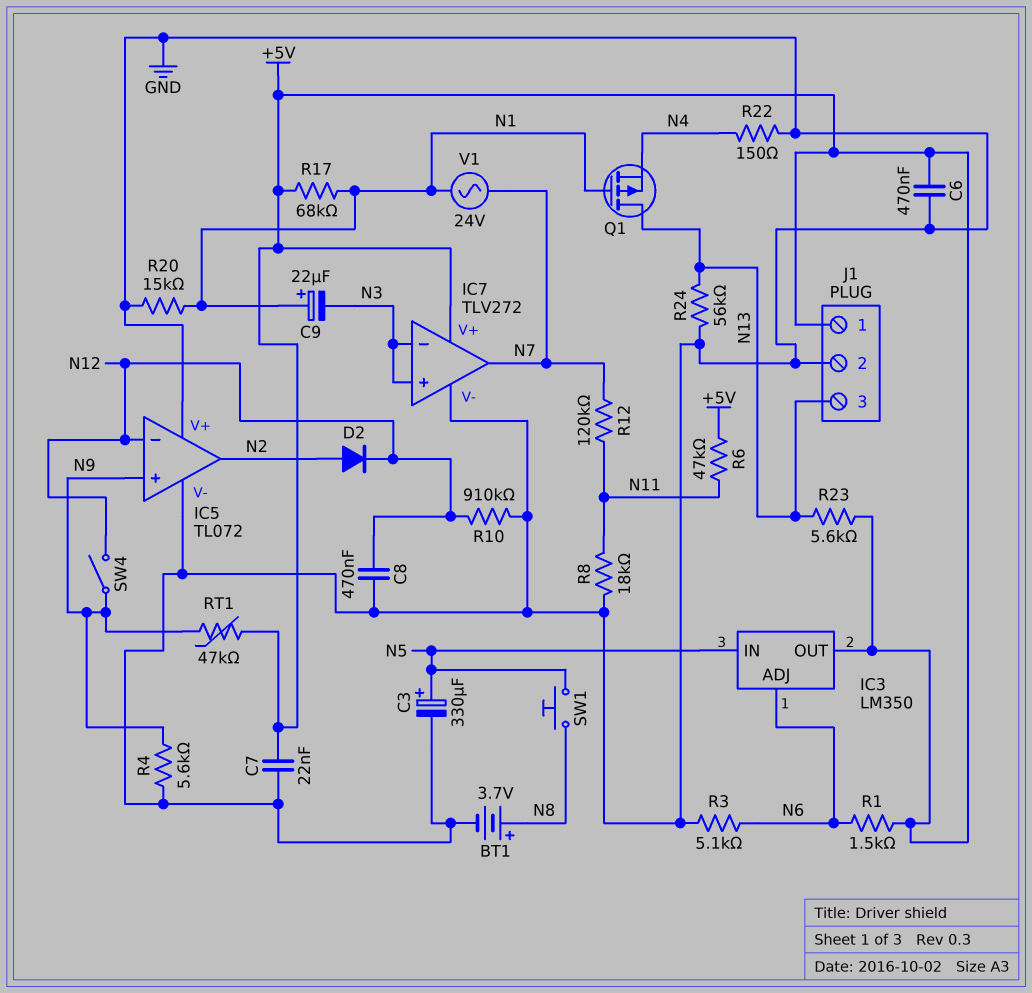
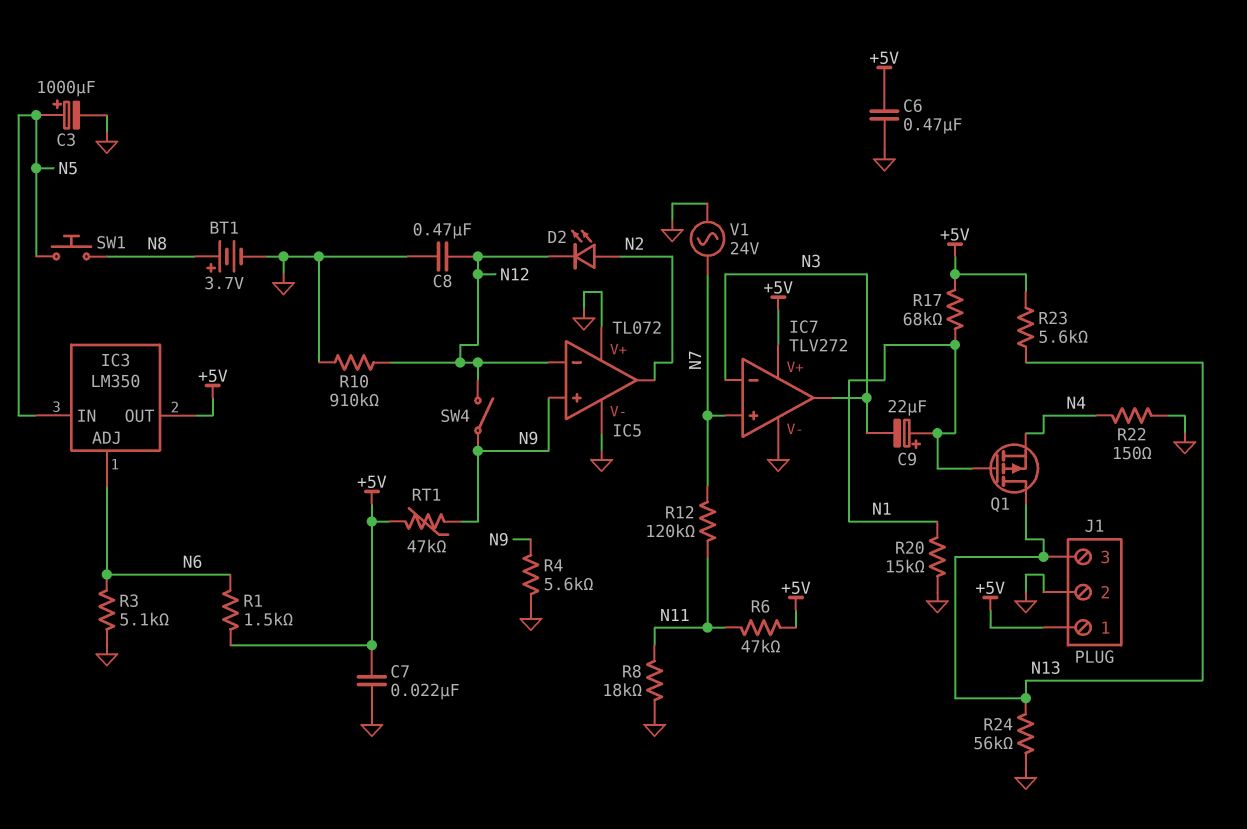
C3: 330uF (plus N5, minus GND) -> 1000uF (plus N5, minus GND)
D2: diode (A N2, K N12) -> LED (A N2, K N12)
IC7 pin in+: N3 -> N7
IC7 pin out: N7 -> N3
V1: AC 24V (N1, N7) -> AC 24V (GND, N7)

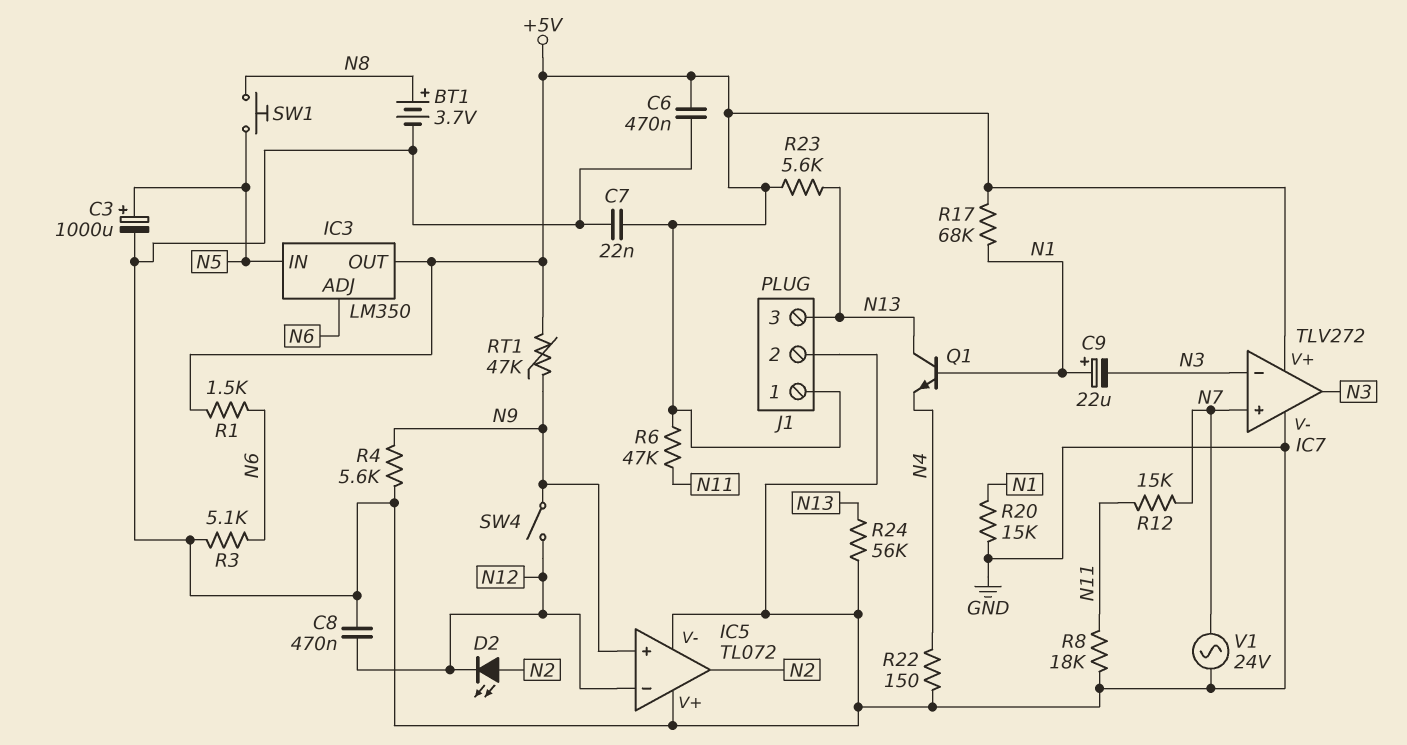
Q1: PMOS (G N1, D N13, S N4) -> NPN (B N1, C N13, E N4)
R10: 910k (GND, N12) -> none
R12: 120k (N7, N11) -> 15k (N7, N11)

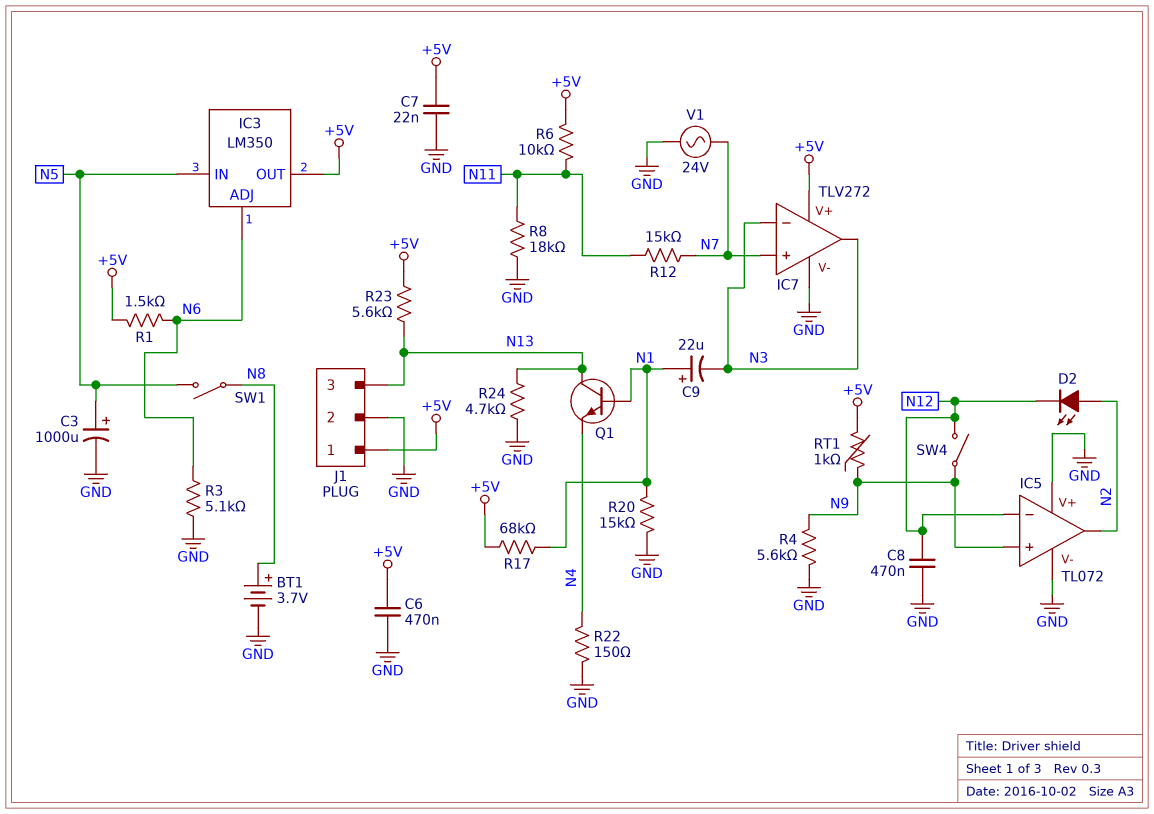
R6: 47k (+5V, N11) -> 10k (+5V, N11)
R24: 56k (GND, N13) -> 4.7k (GND, N13)
RT1: 47k (+5V, N9) -> 1k (+5V, N9)
SW1: button (N5, N8) -> switch (N5, N8)

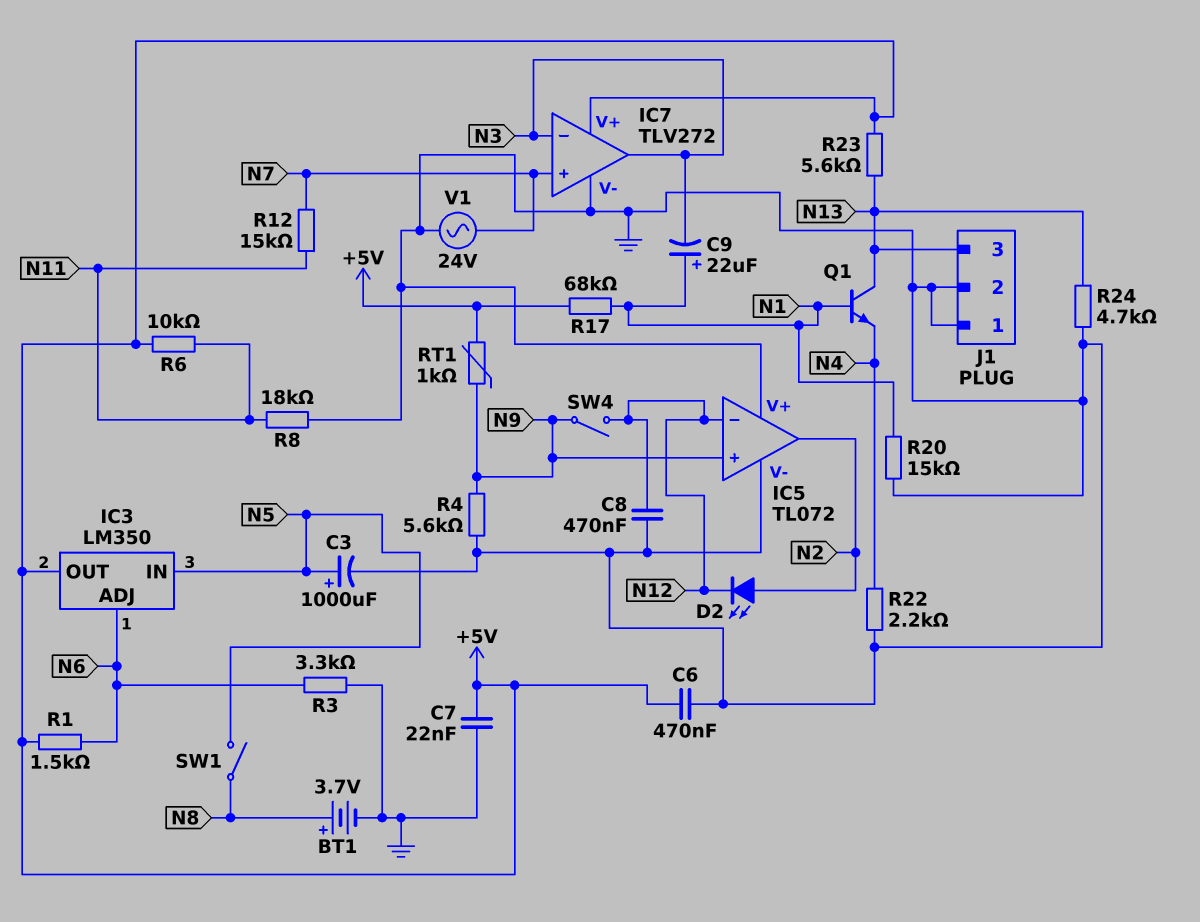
J1 pin 1: +5V -> GND
R3: 5.1k (GND, N6) -> 3.3k (GND, N6)
R22: 150 (GND, N4) -> 2.2k (GND, N4)

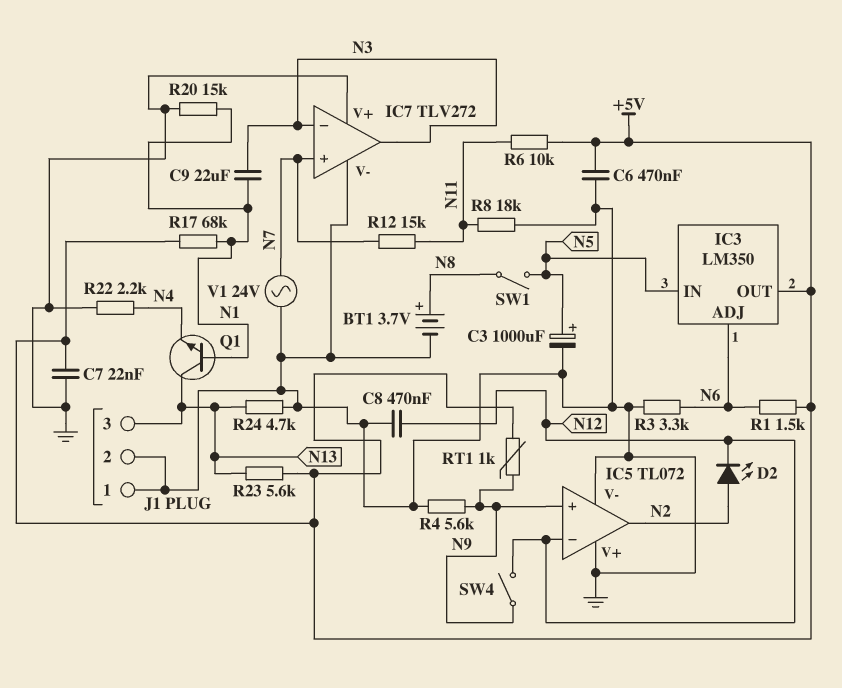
C9: 22uF (plus N1, minus N3) -> 22uF (N1, N3)
IC7 pin V+: +5V -> GND

